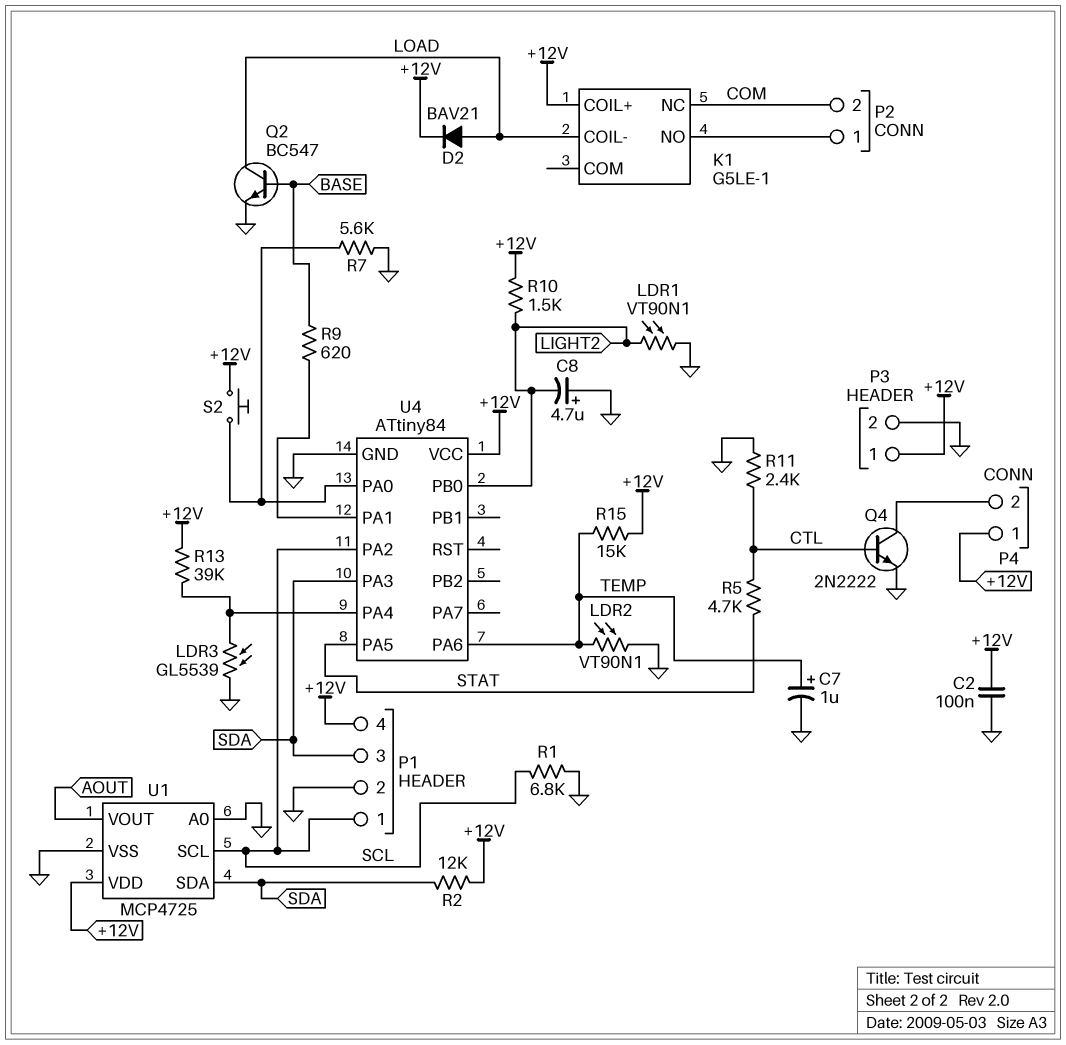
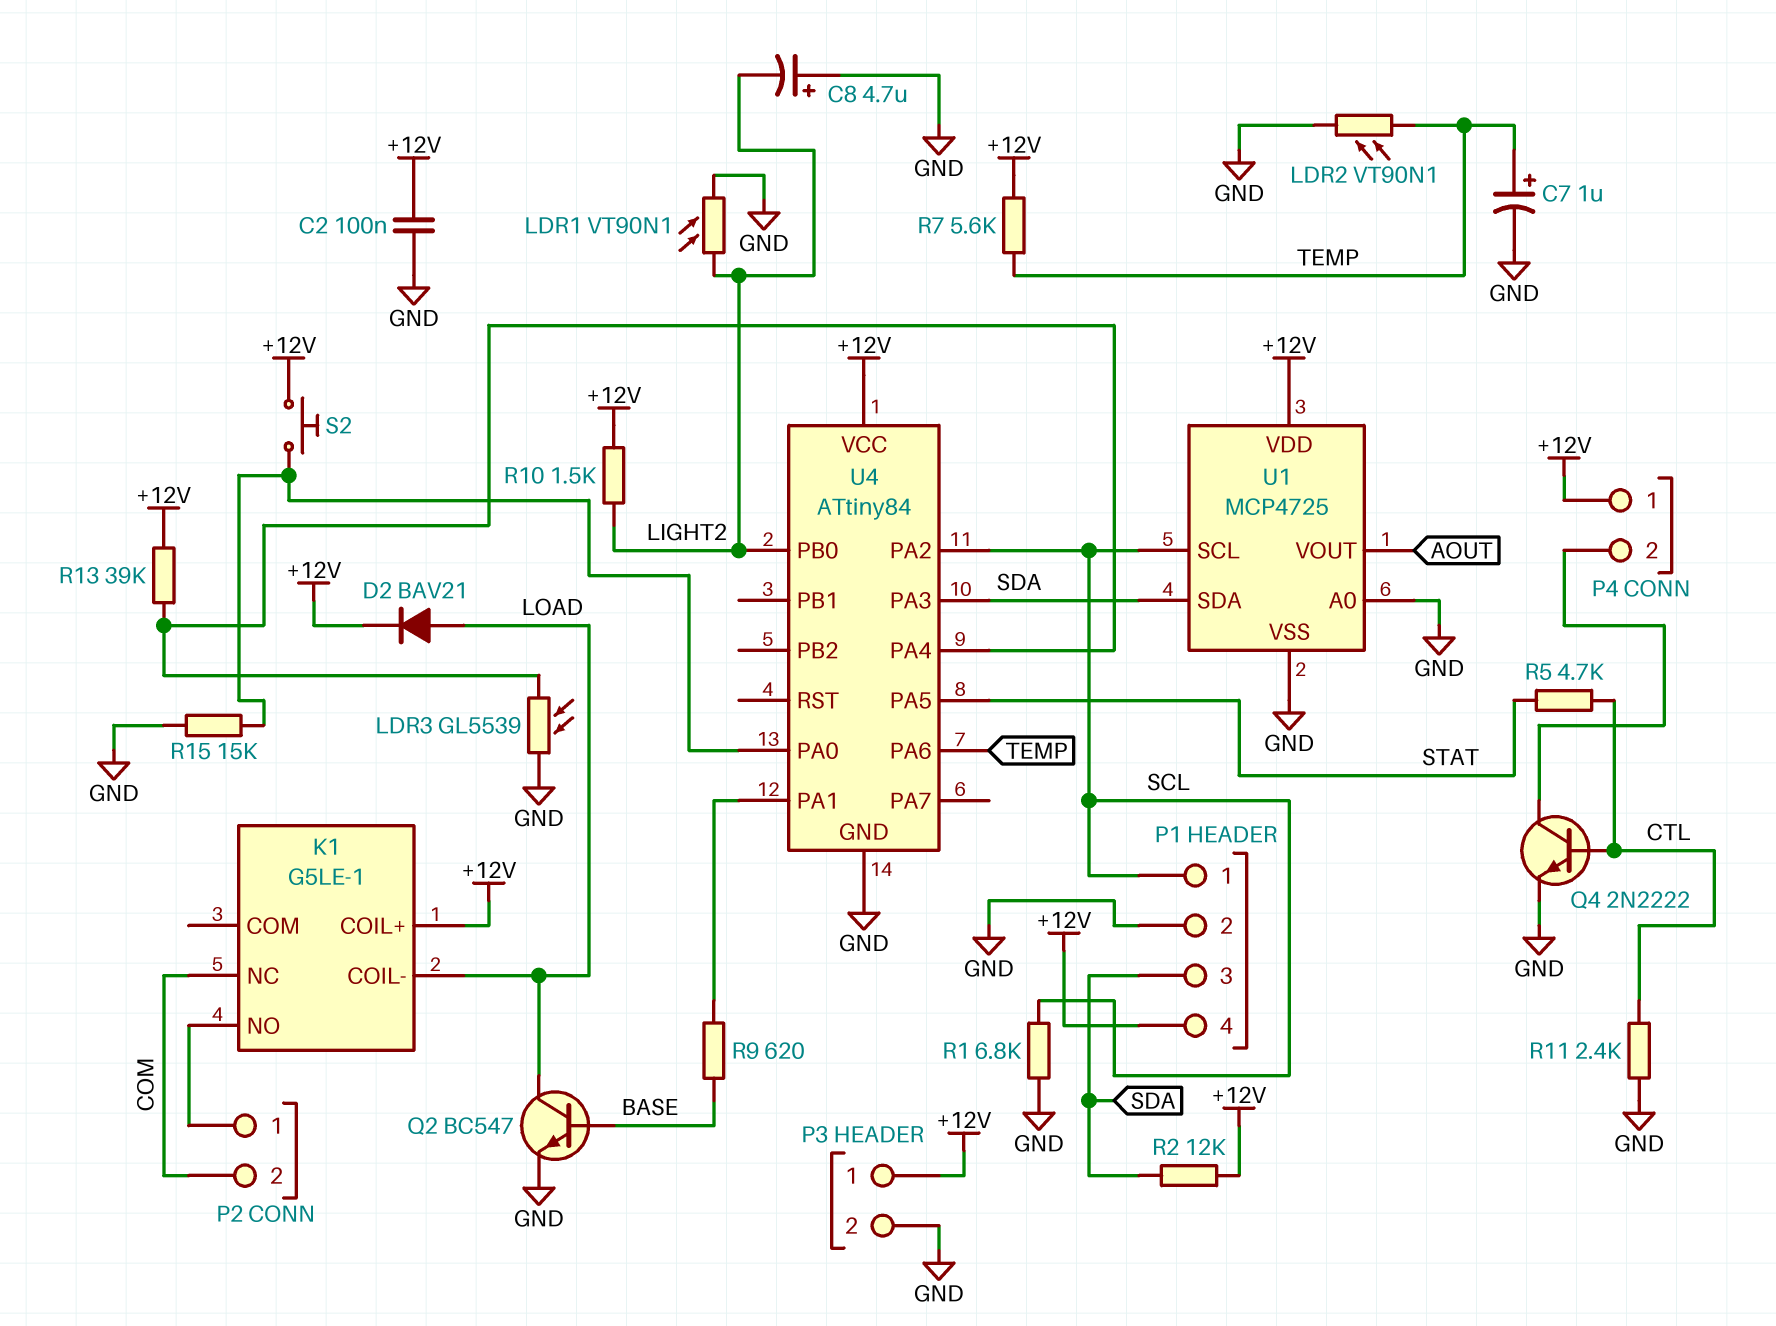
R7: 5.6k (GND, U4/PA0) -> 5.6k (+12V, TEMP)
R15: 15k (+12V, TEMP) -> 15k (GND, U4/PA0)

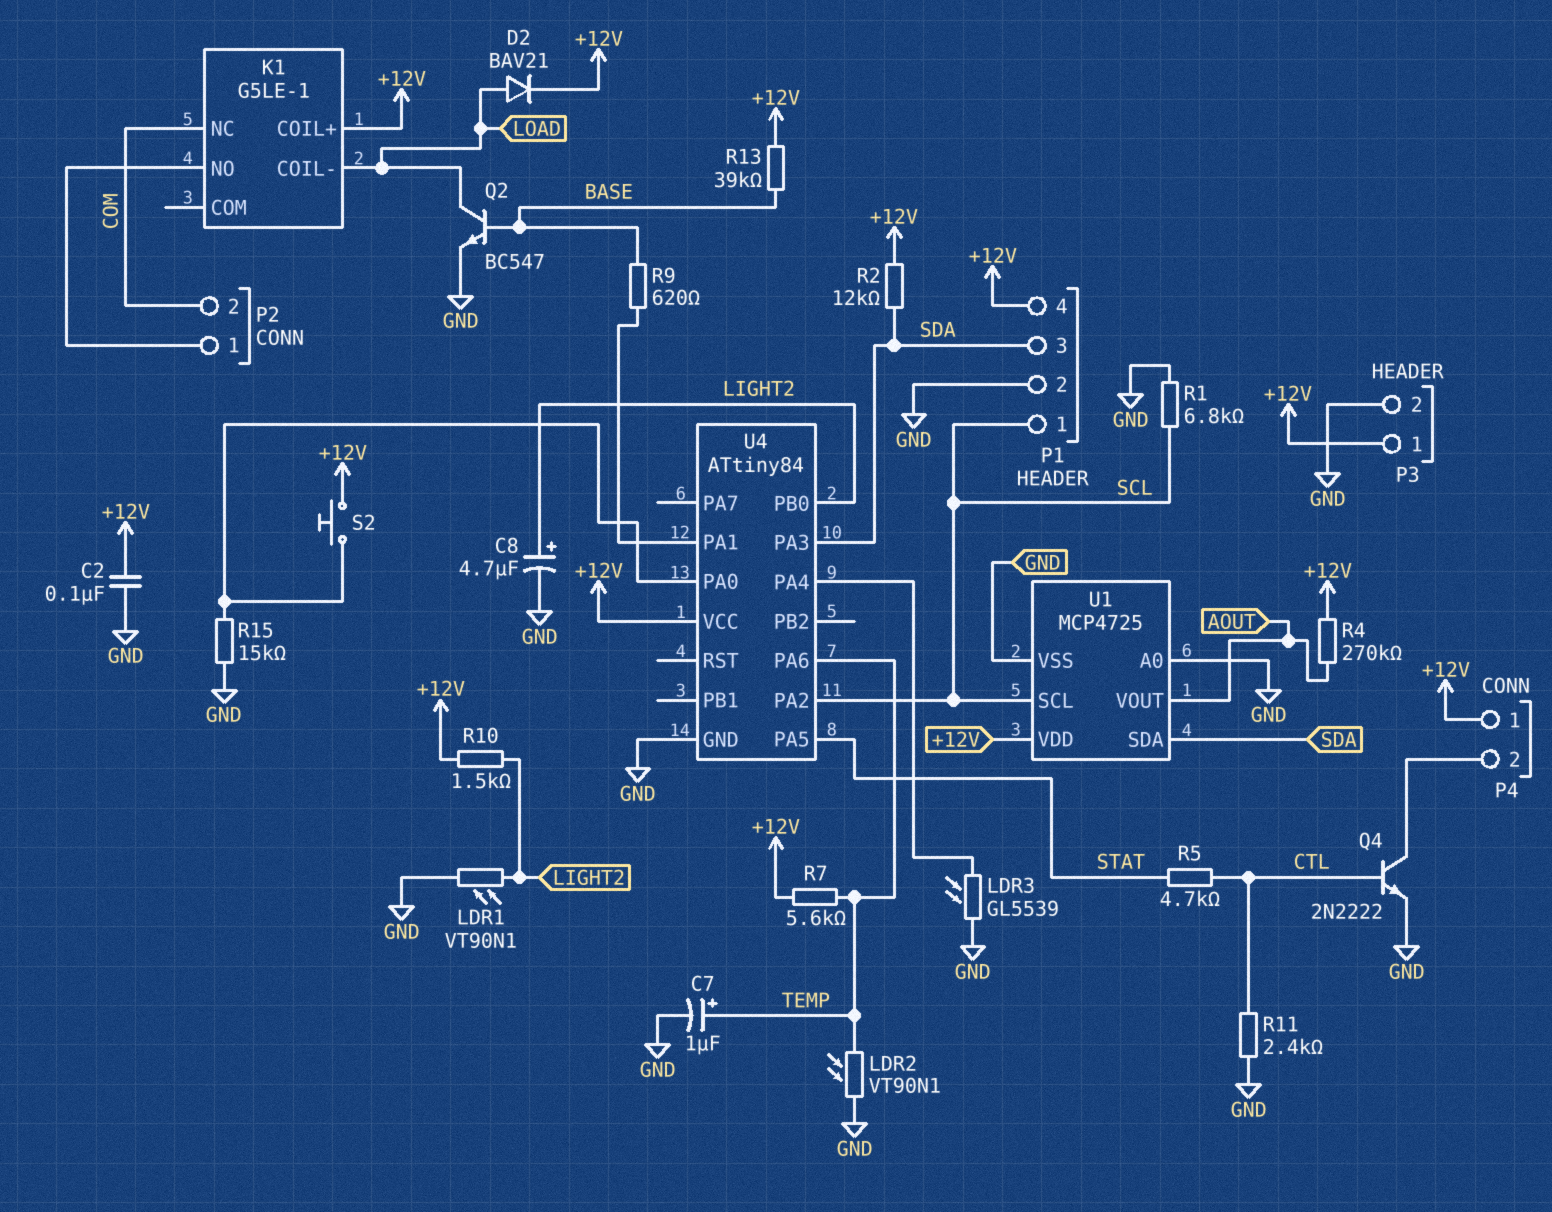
C8: 4.7uF (plus GND, minus LIGHT2) -> 4.7uF (plus LIGHT2, minus GND)
R4: none -> 270k (+12V, AOUT)
R13: 39k (+12V, U4/PA4) -> 39k (+12V, BASE)

